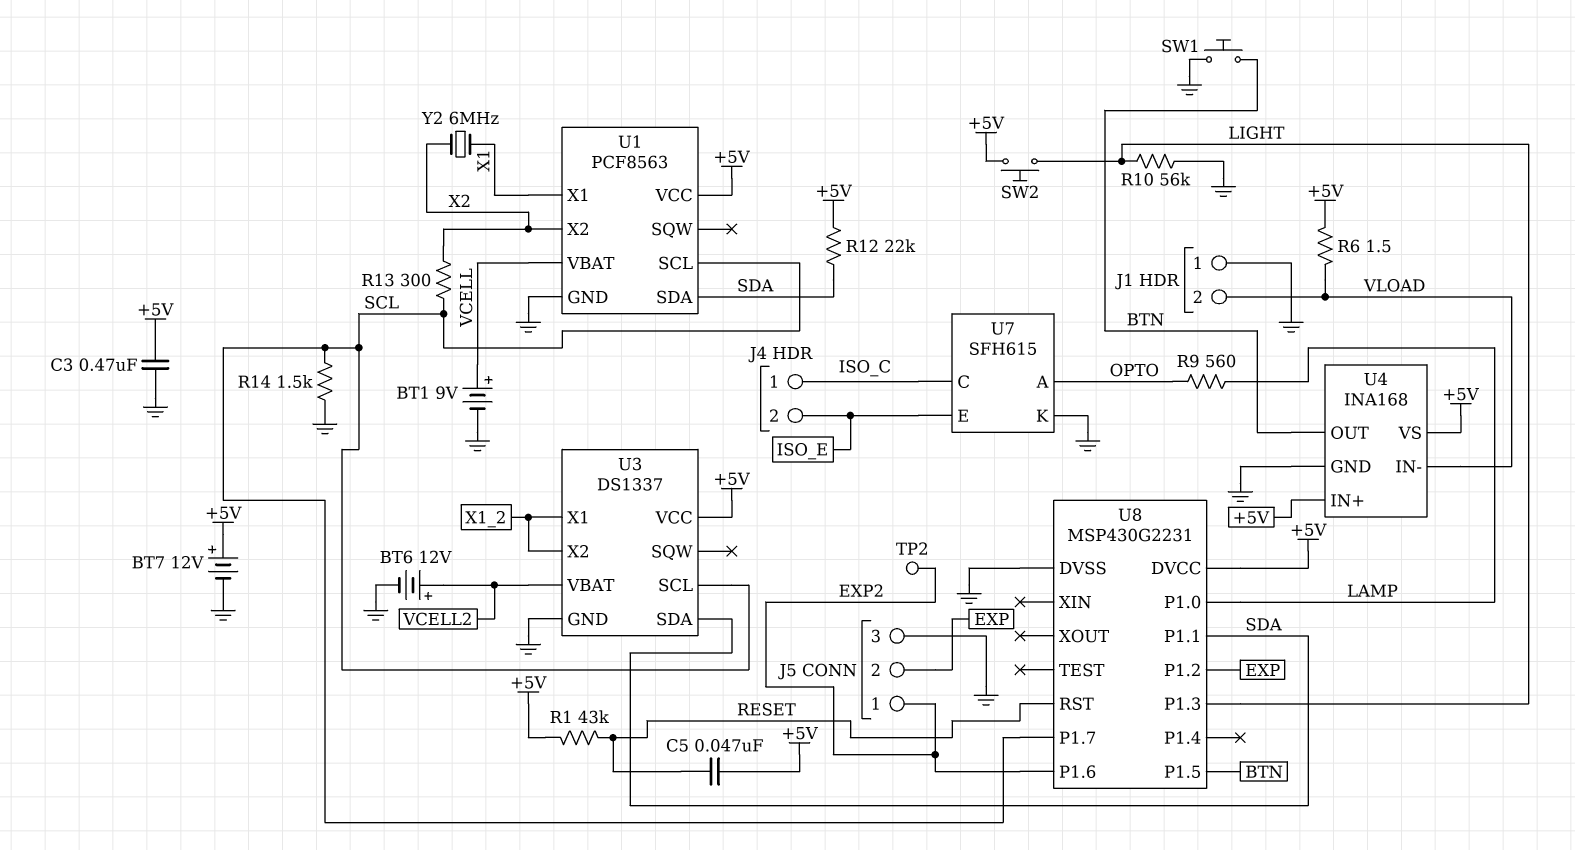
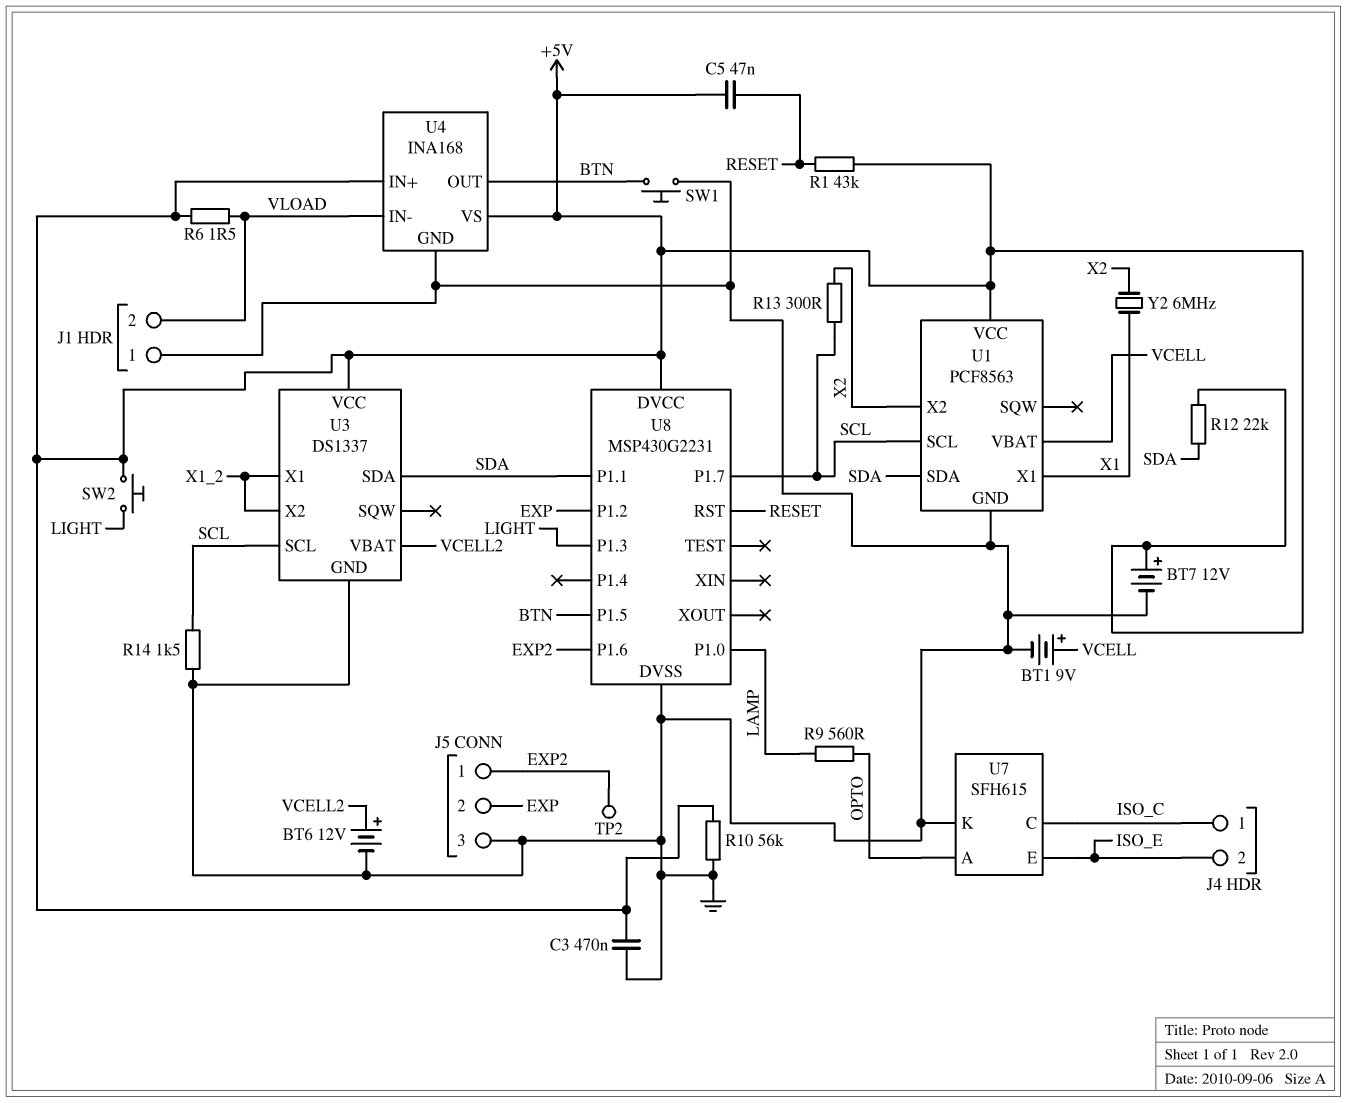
R10: 56k (GND, LIGHT) -> 56k (+5V, GND)

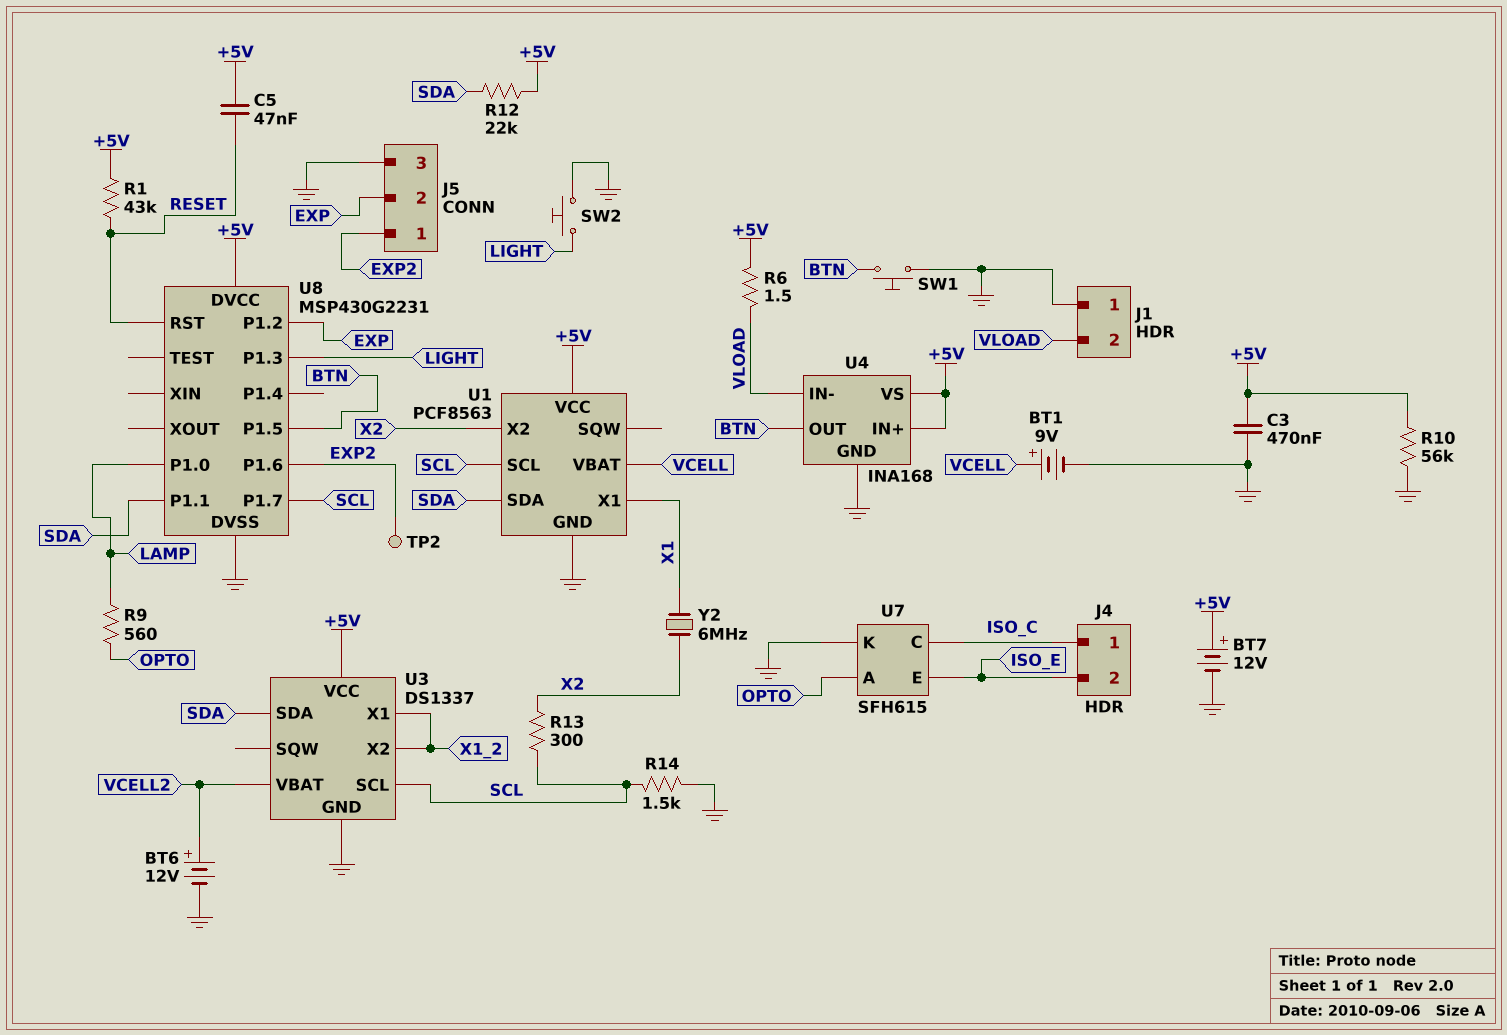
SW2: button (+5V, LIGHT) -> button (GND, LIGHT)

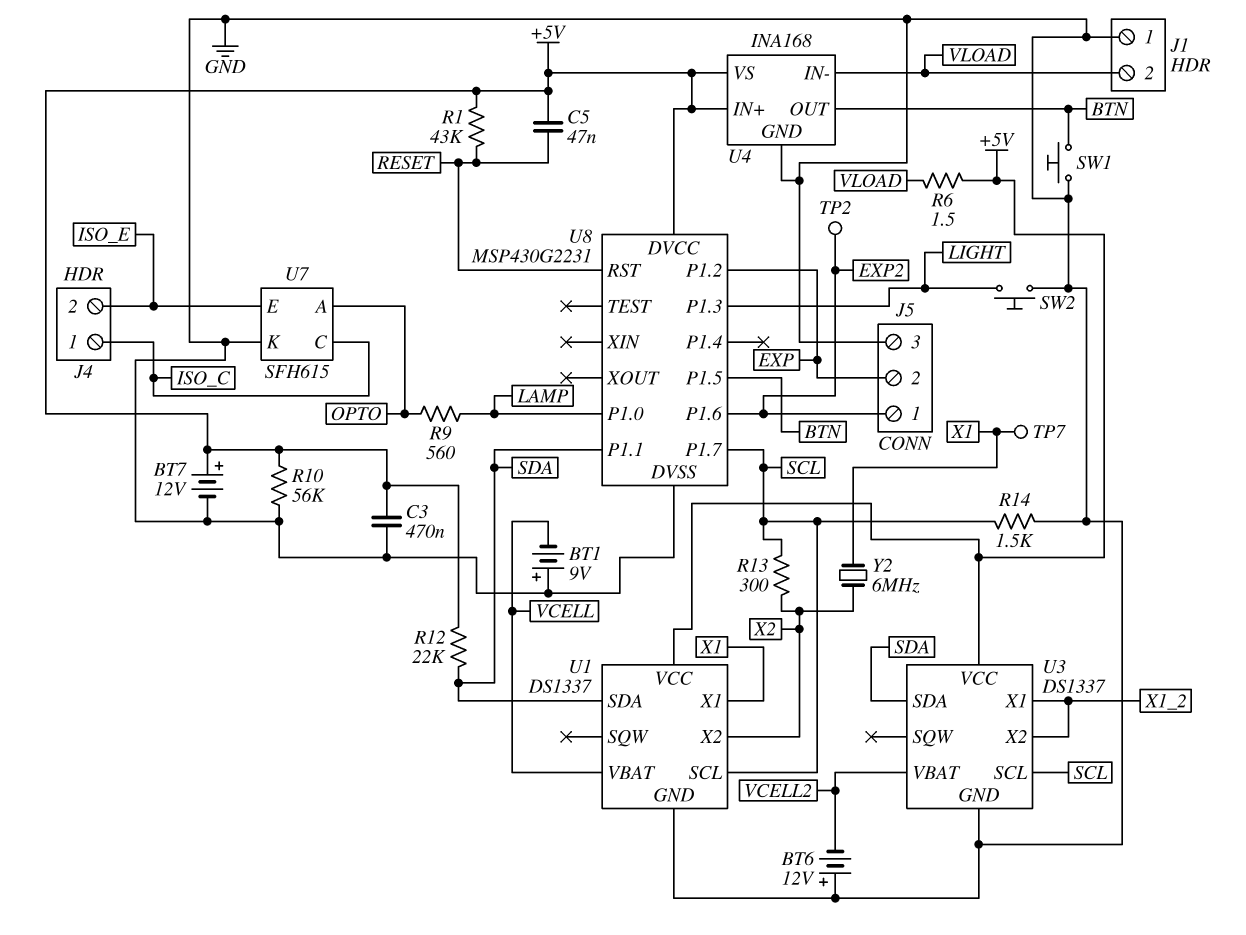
BT1: 9V (plus VCELL, minus GND) -> 9V (plus GND, minus VCELL)
BT6: 12V (plus VCELL2, minus GND) -> 12V (plus GND, minus VCELL2)
TP7: none -> test point (X1)
U1: PCF8563 -> DS1337

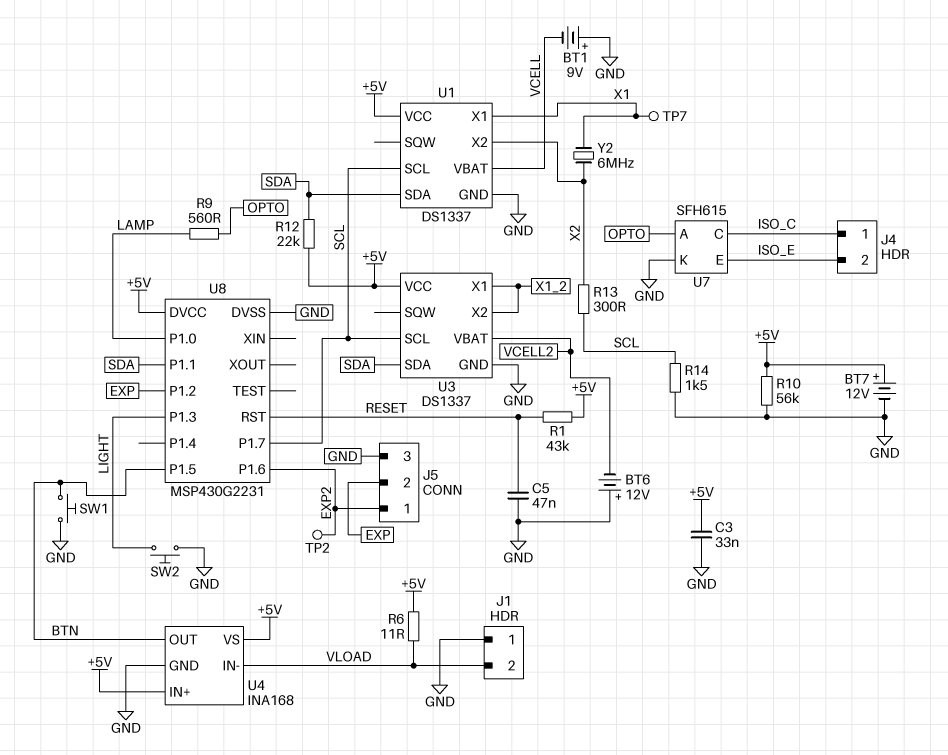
C3: 470nF (+5V, GND) -> 33nF (+5V, GND)
C5: 47nF (+5V, RESET) -> 47nF (GND, RESET)
R6: 1.5 (+5V, VLOAD) -> 11 (+5V, VLOAD)

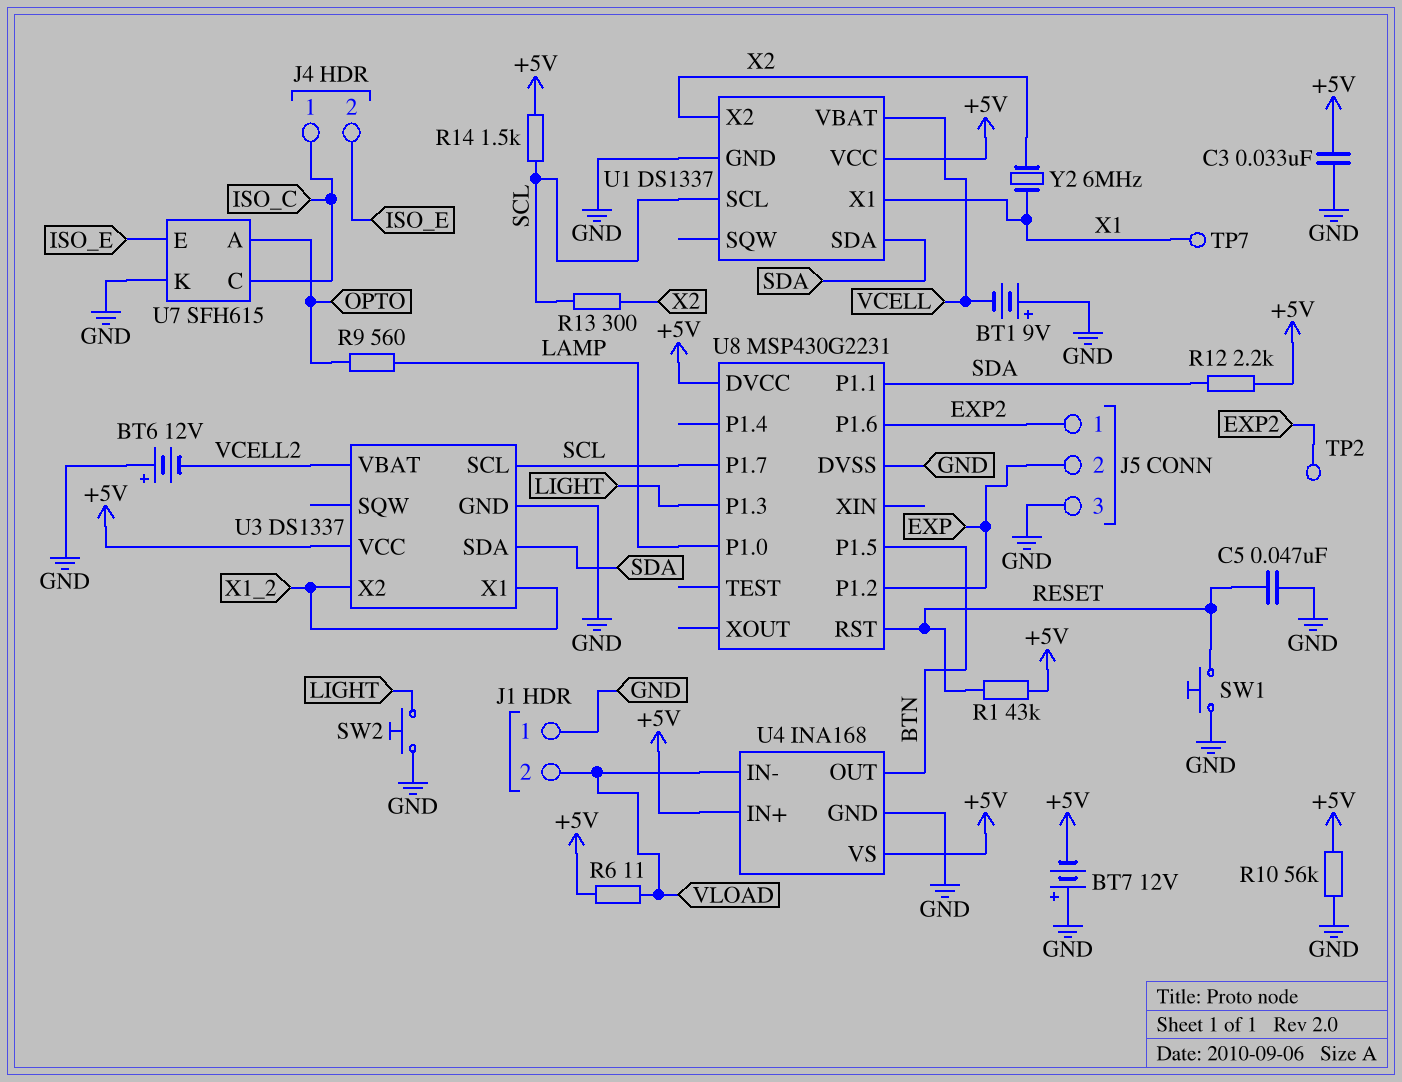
BT7: 12V (plus +5V, minus GND) -> 12V (plus GND, minus +5V)
R12: 22k (+5V, SDA) -> 2.2k (+5V, SDA)
R14: 1.5k (GND, SCL) -> 1.5k (+5V, SCL)
SW1: button (BTN, GND) -> button (GND, RESET)

